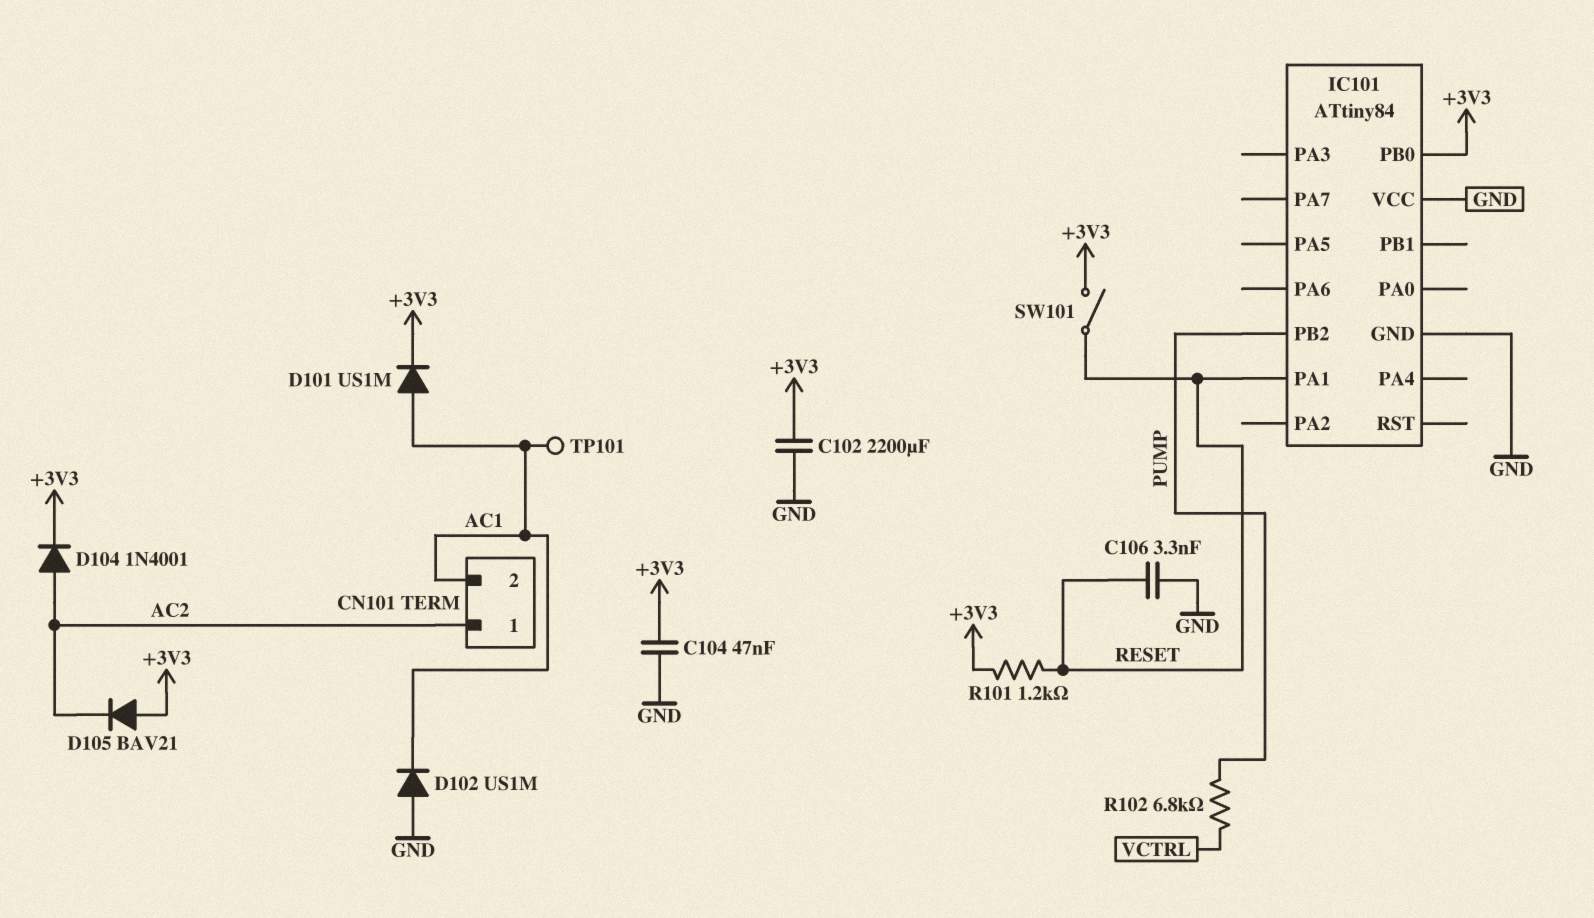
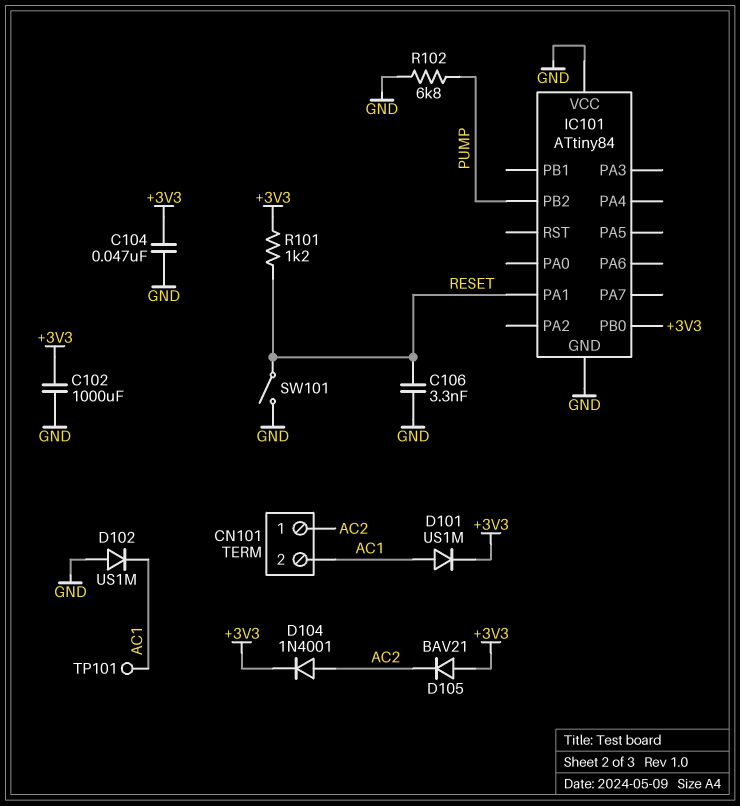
C102: 2200uF (+3V3, GND) -> 1000uF (+3V3, GND)
R102: 6.8k (PUMP, VCTRL) -> 6.8k (GND, PUMP)
SW101: switch (+3V3, RESET) -> switch (GND, RESET)

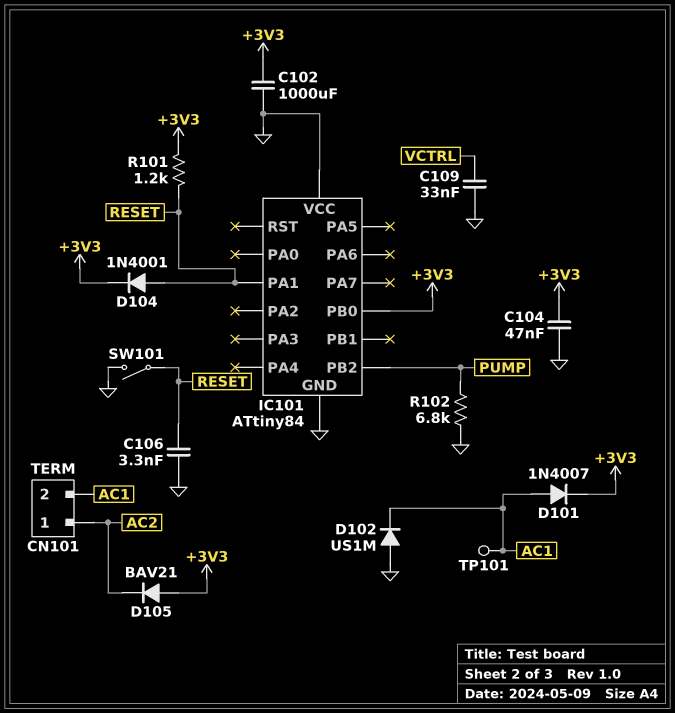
C109: none -> 33nF (GND, VCTRL)
D101: diode US1M (A AC1, K +3V3) -> diode 1N4007 (A AC1, K +3V3)
D104: diode 1N4001 (A AC2, K +3V3) -> diode 1N4001 (A RESET, K +3V3)

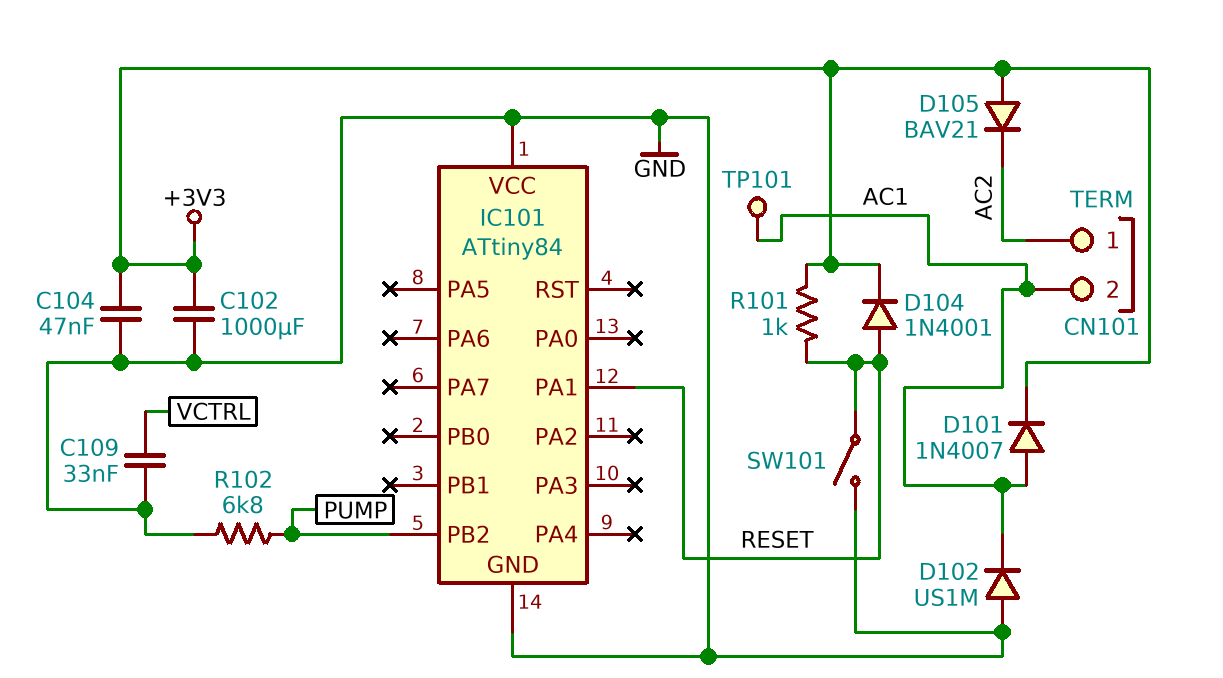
C106: 3.3nF (GND, RESET) -> none
IC101 pin PB0: +3V3 -> none
R101: 1.2k (+3V3, RESET) -> 1k (+3V3, RESET)

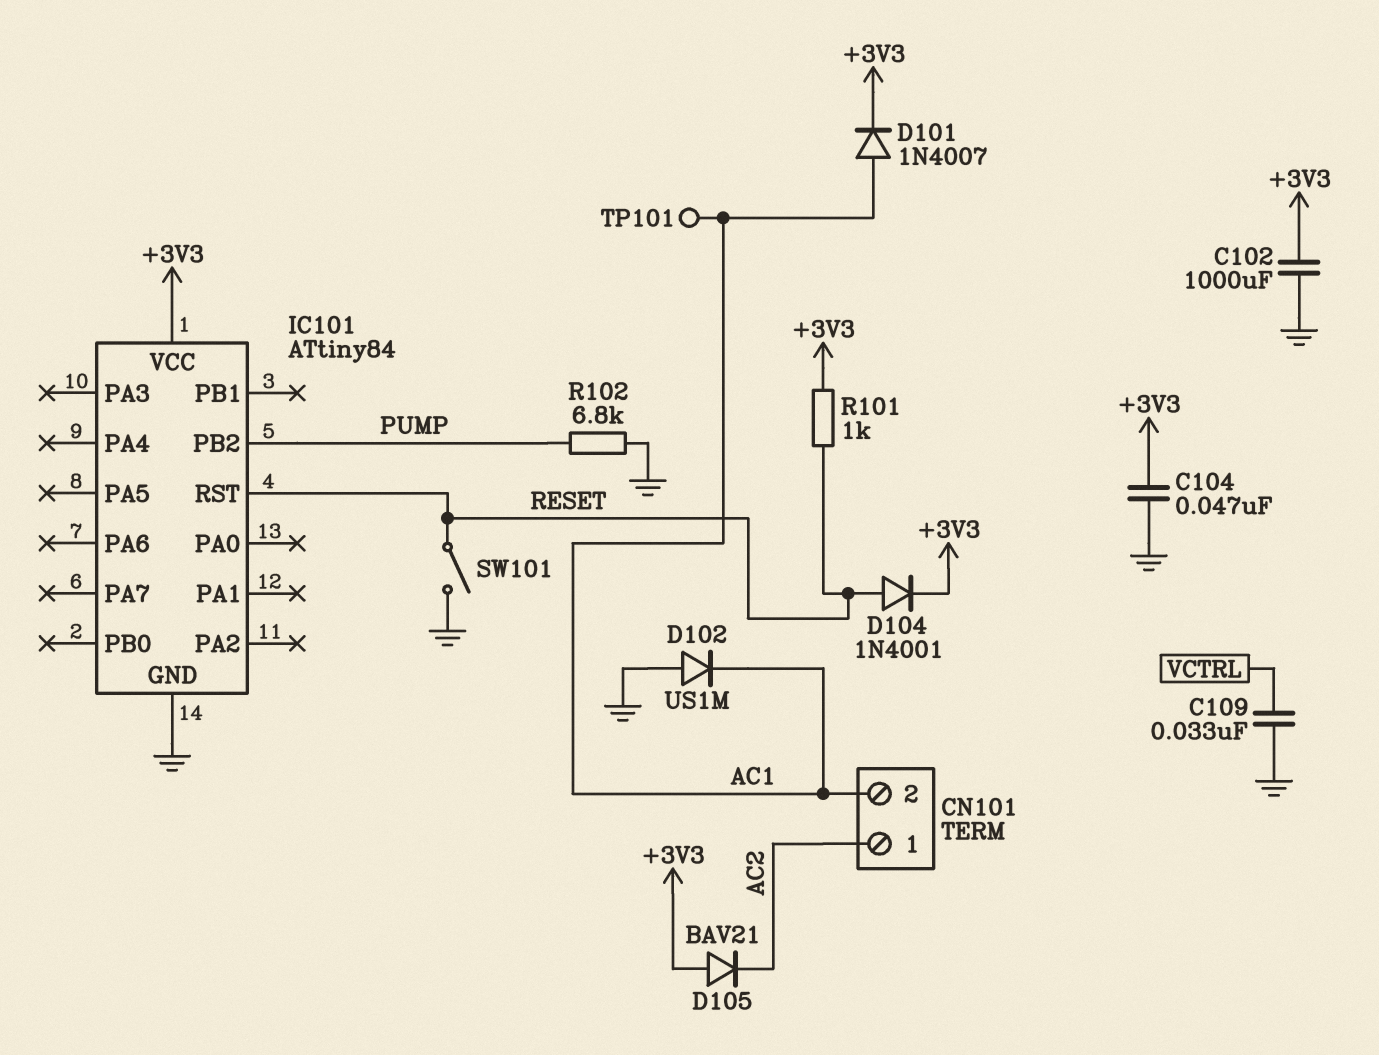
IC101 pin PA1: RESET -> none
IC101 pin RST: none -> RESET
IC101 pin VCC: GND -> +3V3

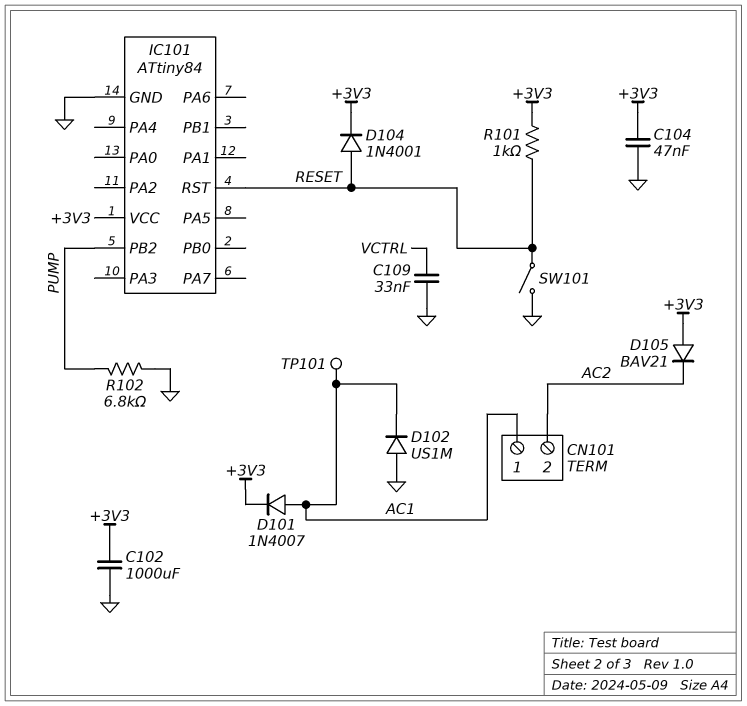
CN101 pin 1: AC2 -> AC1
CN101 pin 2: AC1 -> AC2

